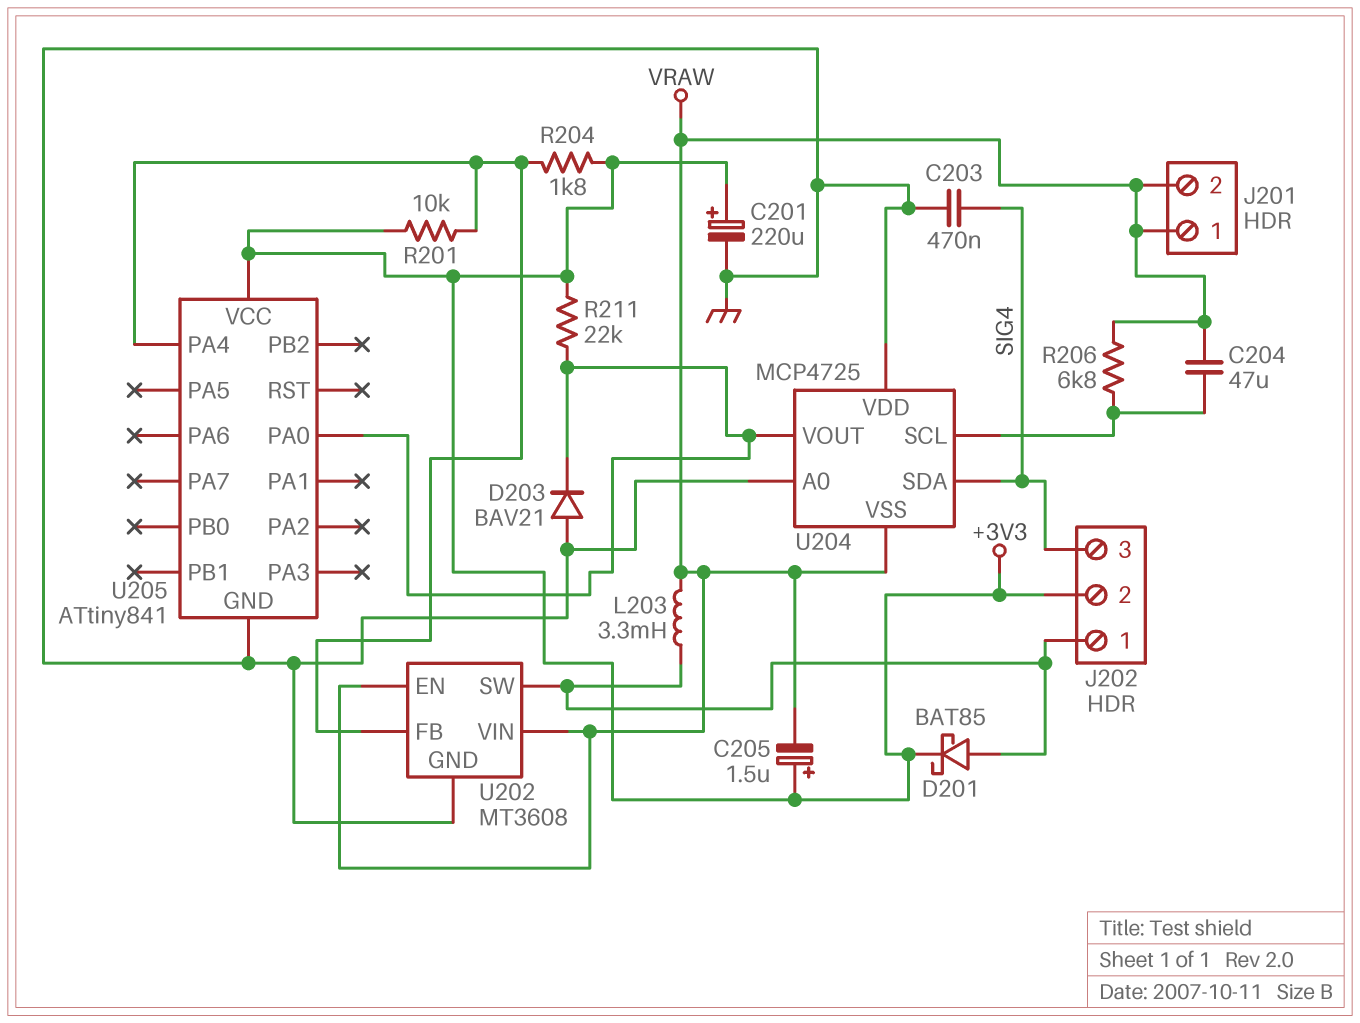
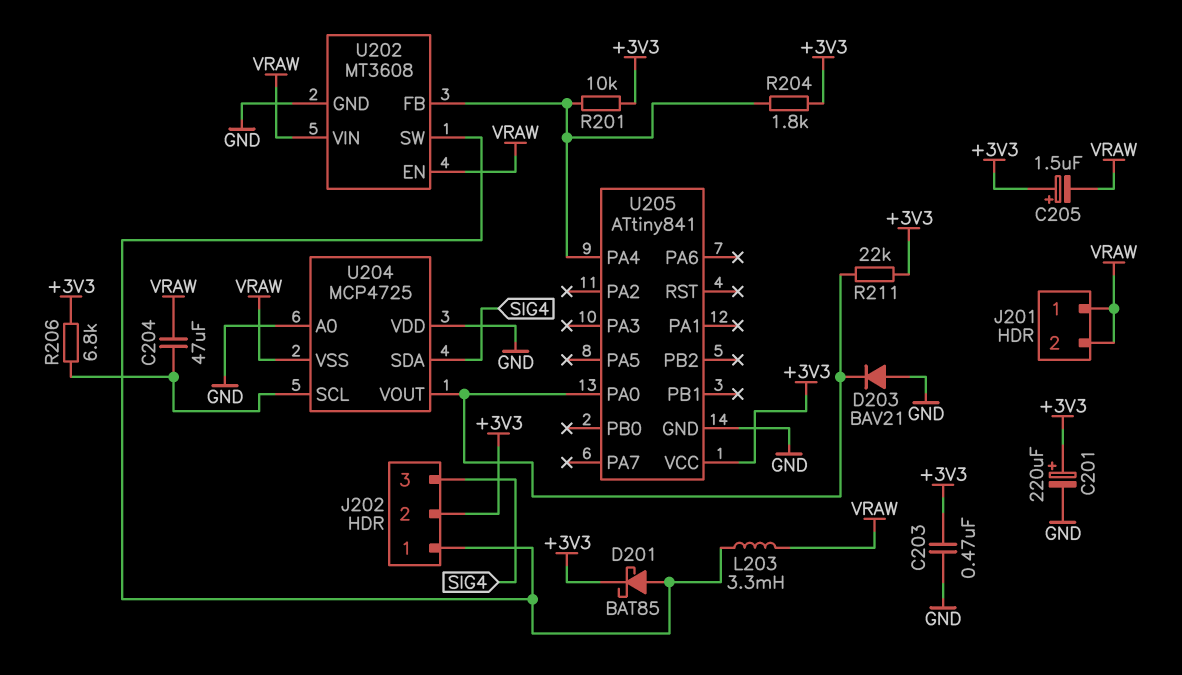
C203: 470nF (GND, SIG4) -> 470nF (+3V3, GND)
R206: 6.8k (U204/SCL, VRAW) -> 6.8k (+3V3, U204/SCL)

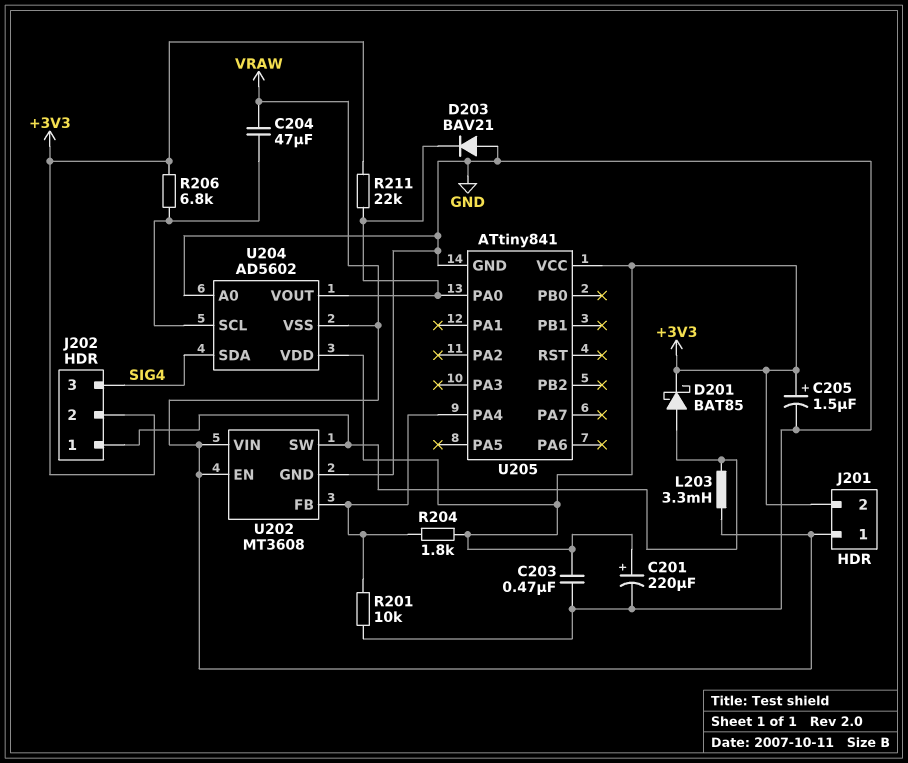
C205: 1.5uF (plus +3V3, minus VRAW) -> 1.5uF (plus +3V3, minus GND)
J201 pin 2: VRAW -> +3V3
R201: 10k (+3V3, U202/FB) -> 10k (GND, U202/FB)
U204: MCP4725 -> AD5602
U204 pin VDD: GND -> +3V3

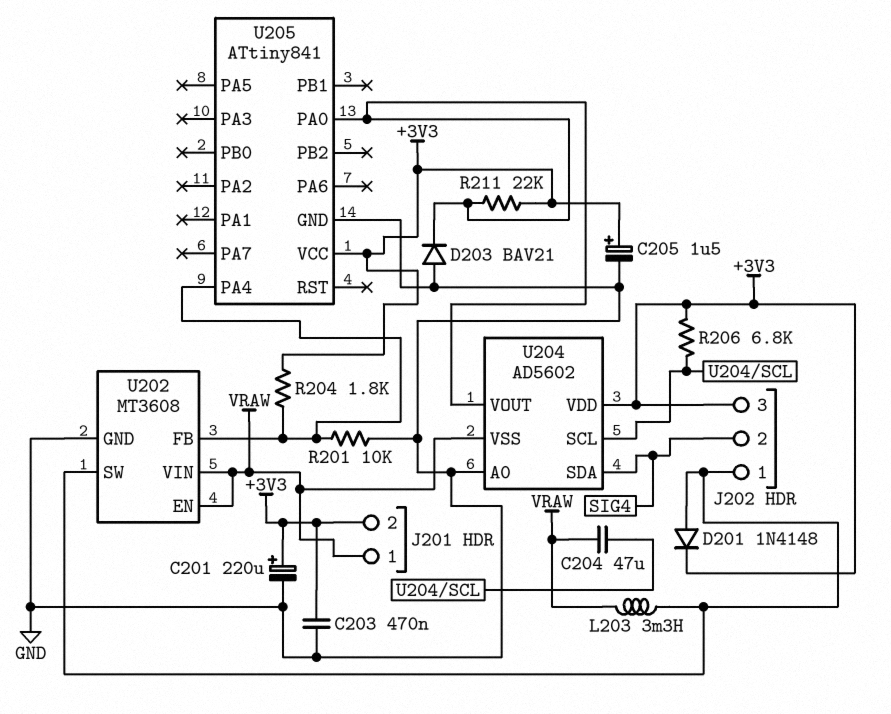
D201: schottky BAT85 (A J202/1, K +3V3) -> diode 1N4148 (A J202/1, K +3V3)
J202 pin 2: +3V3 -> SIG4
J202 pin 3: SIG4 -> +3V3

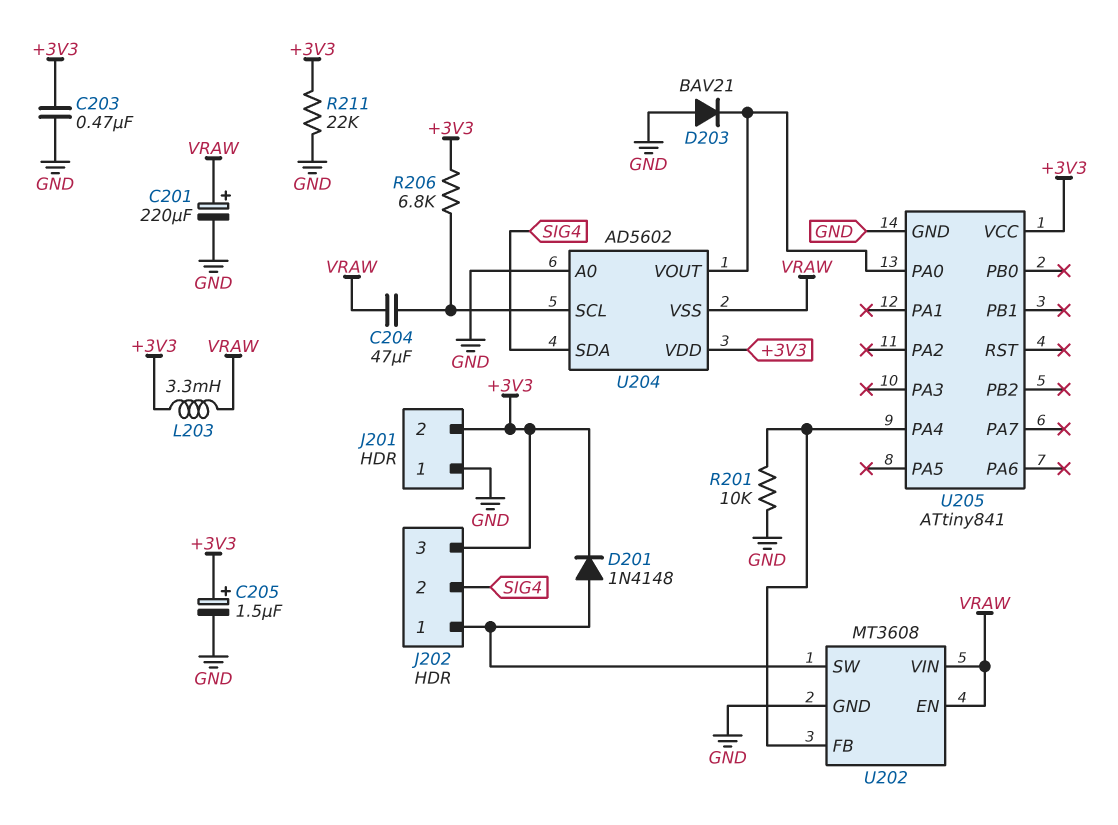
C201: 220uF (plus +3V3, minus GND) -> 220uF (plus VRAW, minus GND)
J201 pin 1: VRAW -> GND
L203: 3.3mH (J202/1, VRAW) -> 3.3mH (+3V3, VRAW)
R204: 1.8k (+3V3, U202/FB) -> none
R211: 22k (+3V3, U204/VOUT) -> 22k (+3V3, GND)

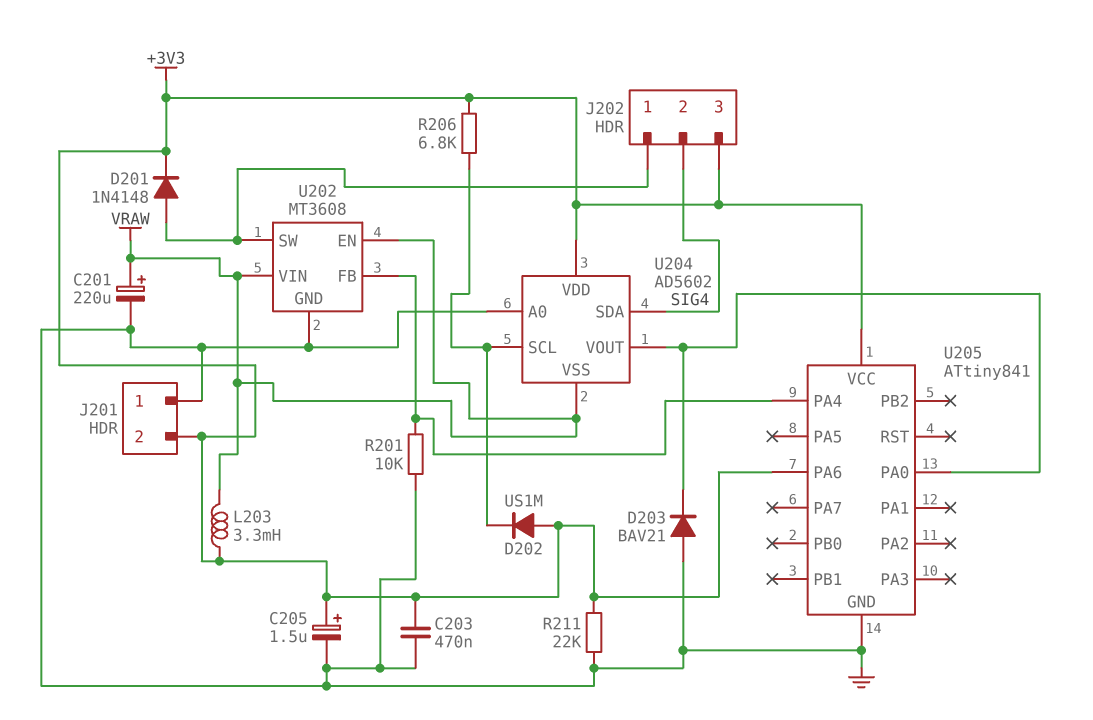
C204: 47uF (U204/SCL, VRAW) -> none
D202: none -> diode US1M (A +3V3, K U204/SCL)
U205 pin PA6: none -> +3V3

